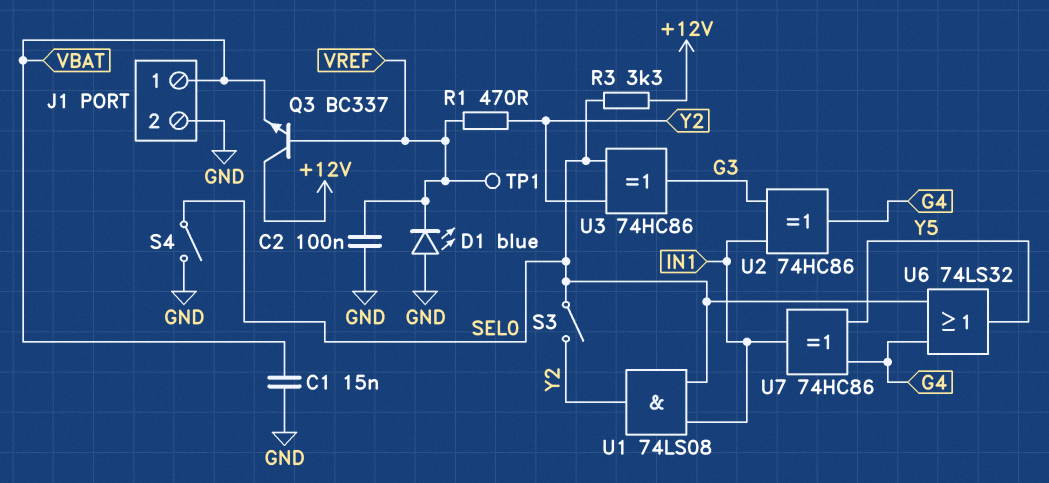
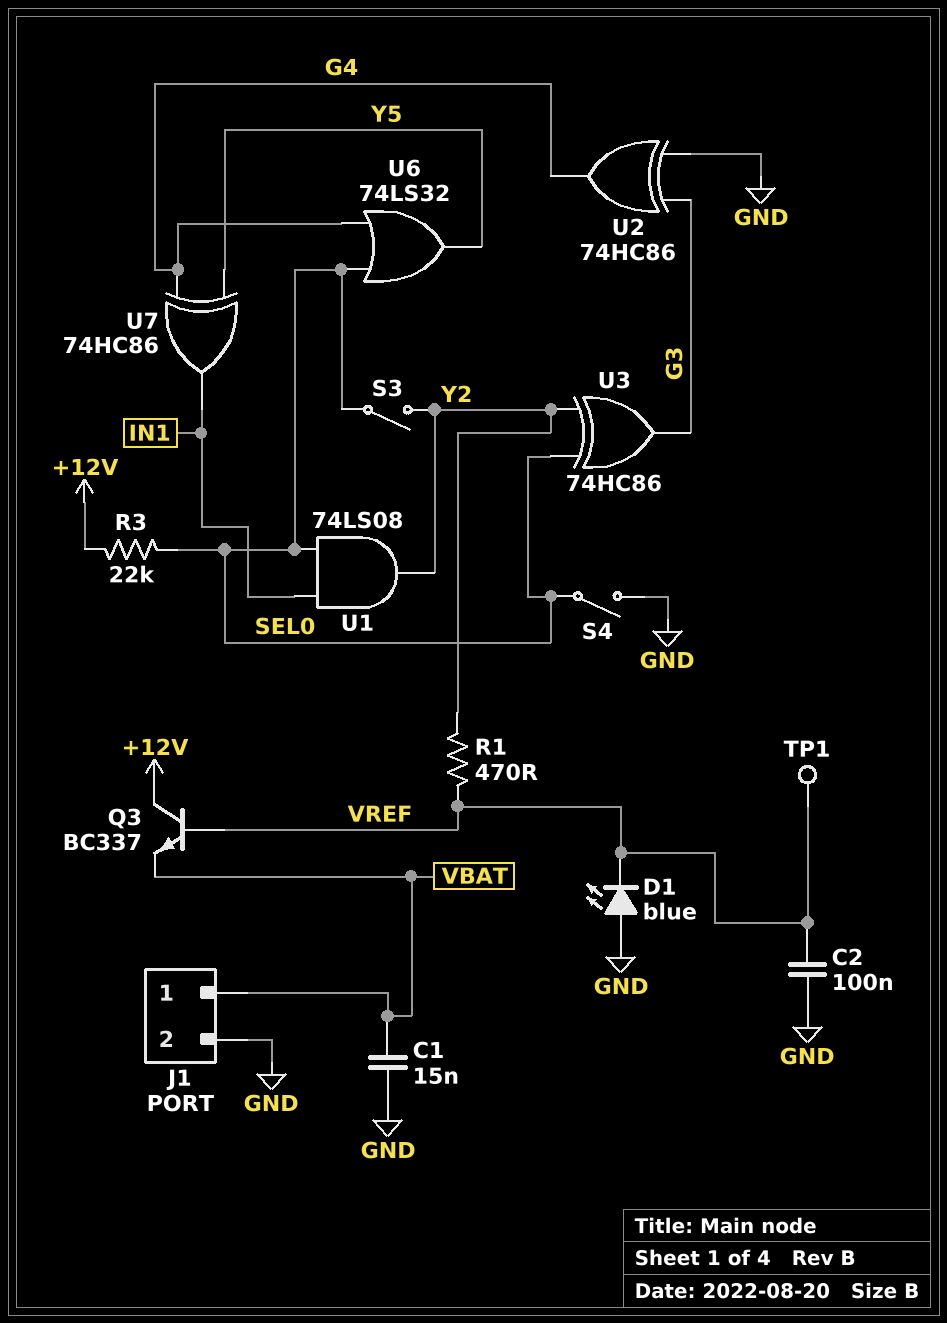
R3: 3.3k (+12V, SEL0) -> 22k (+12V, SEL0)
U2: XOR 74HC86 (in G3, in IN1, out G4) -> XOR 74HC86 (in G3, in GND, out G4)

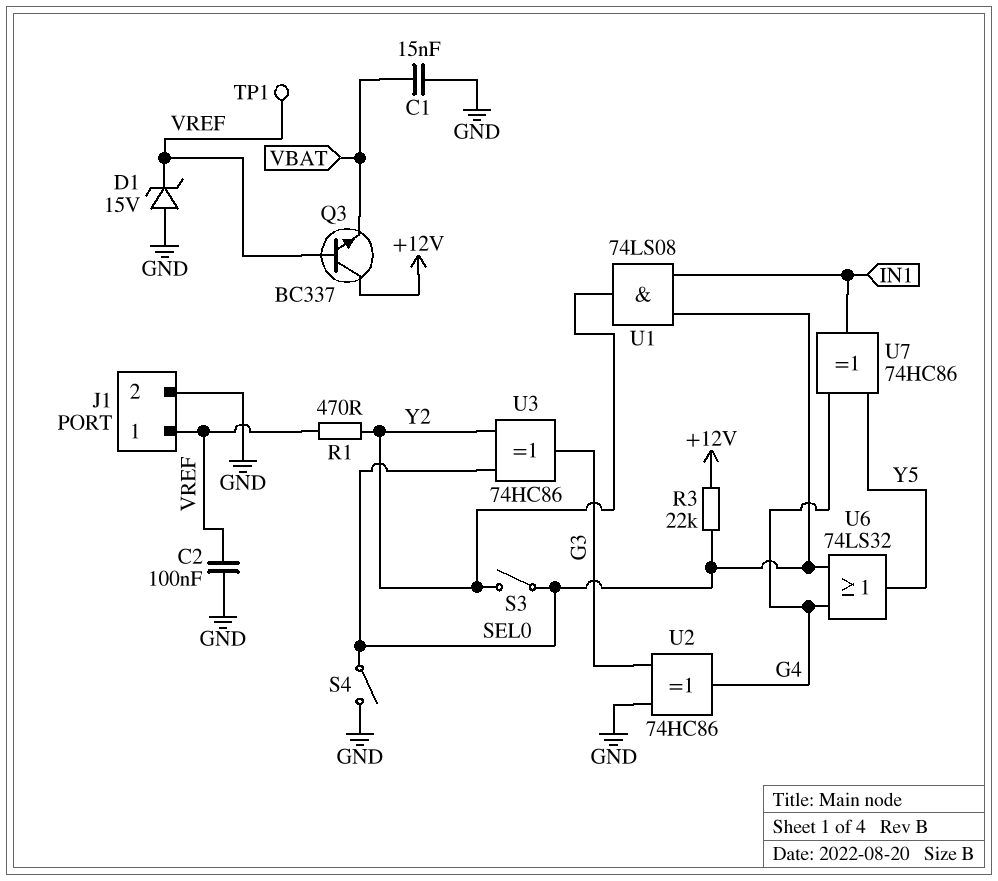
D1: LED blue (A GND, K VREF) -> zener 15V (A GND, K VREF)
J1 pin 1: VBAT -> VREF

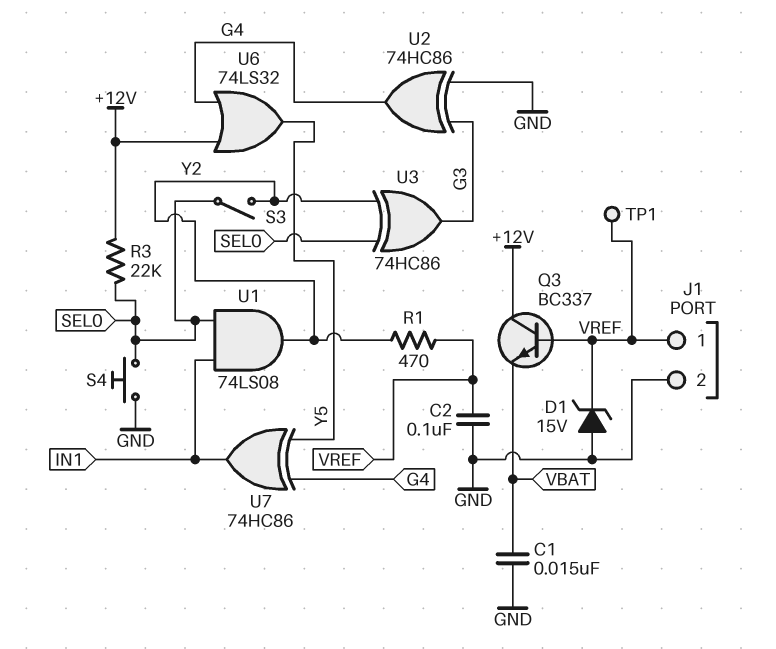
S4: switch (GND, SEL0) -> button (GND, SEL0)
U6: OR 74LS32 (in G4, in SEL0, out Y5) -> OR 74LS32 (in +12V, in G4, out Y5)

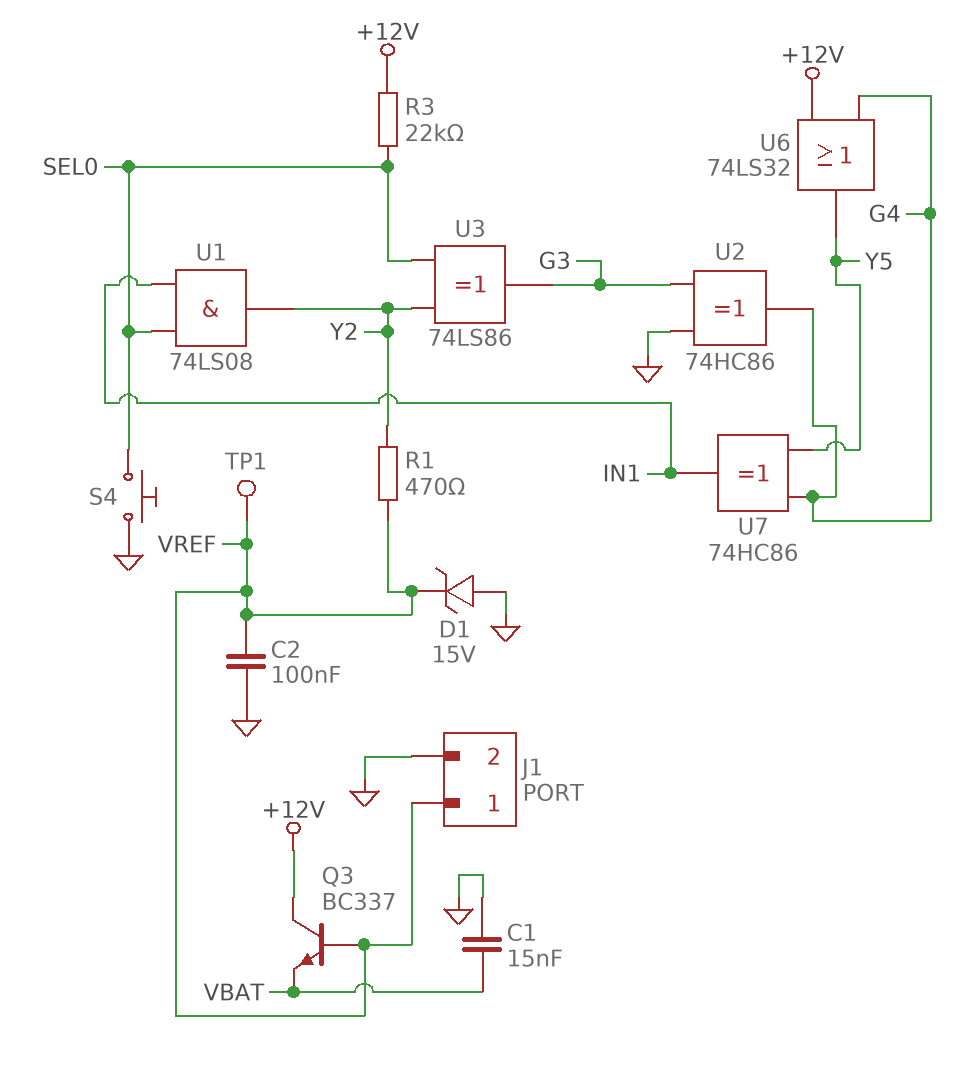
S3: switch (SEL0, Y2) -> none
U3: XOR 74HC86 (in SEL0, in Y2, out G3) -> XOR 74LS86 (in SEL0, in Y2, out G3)

